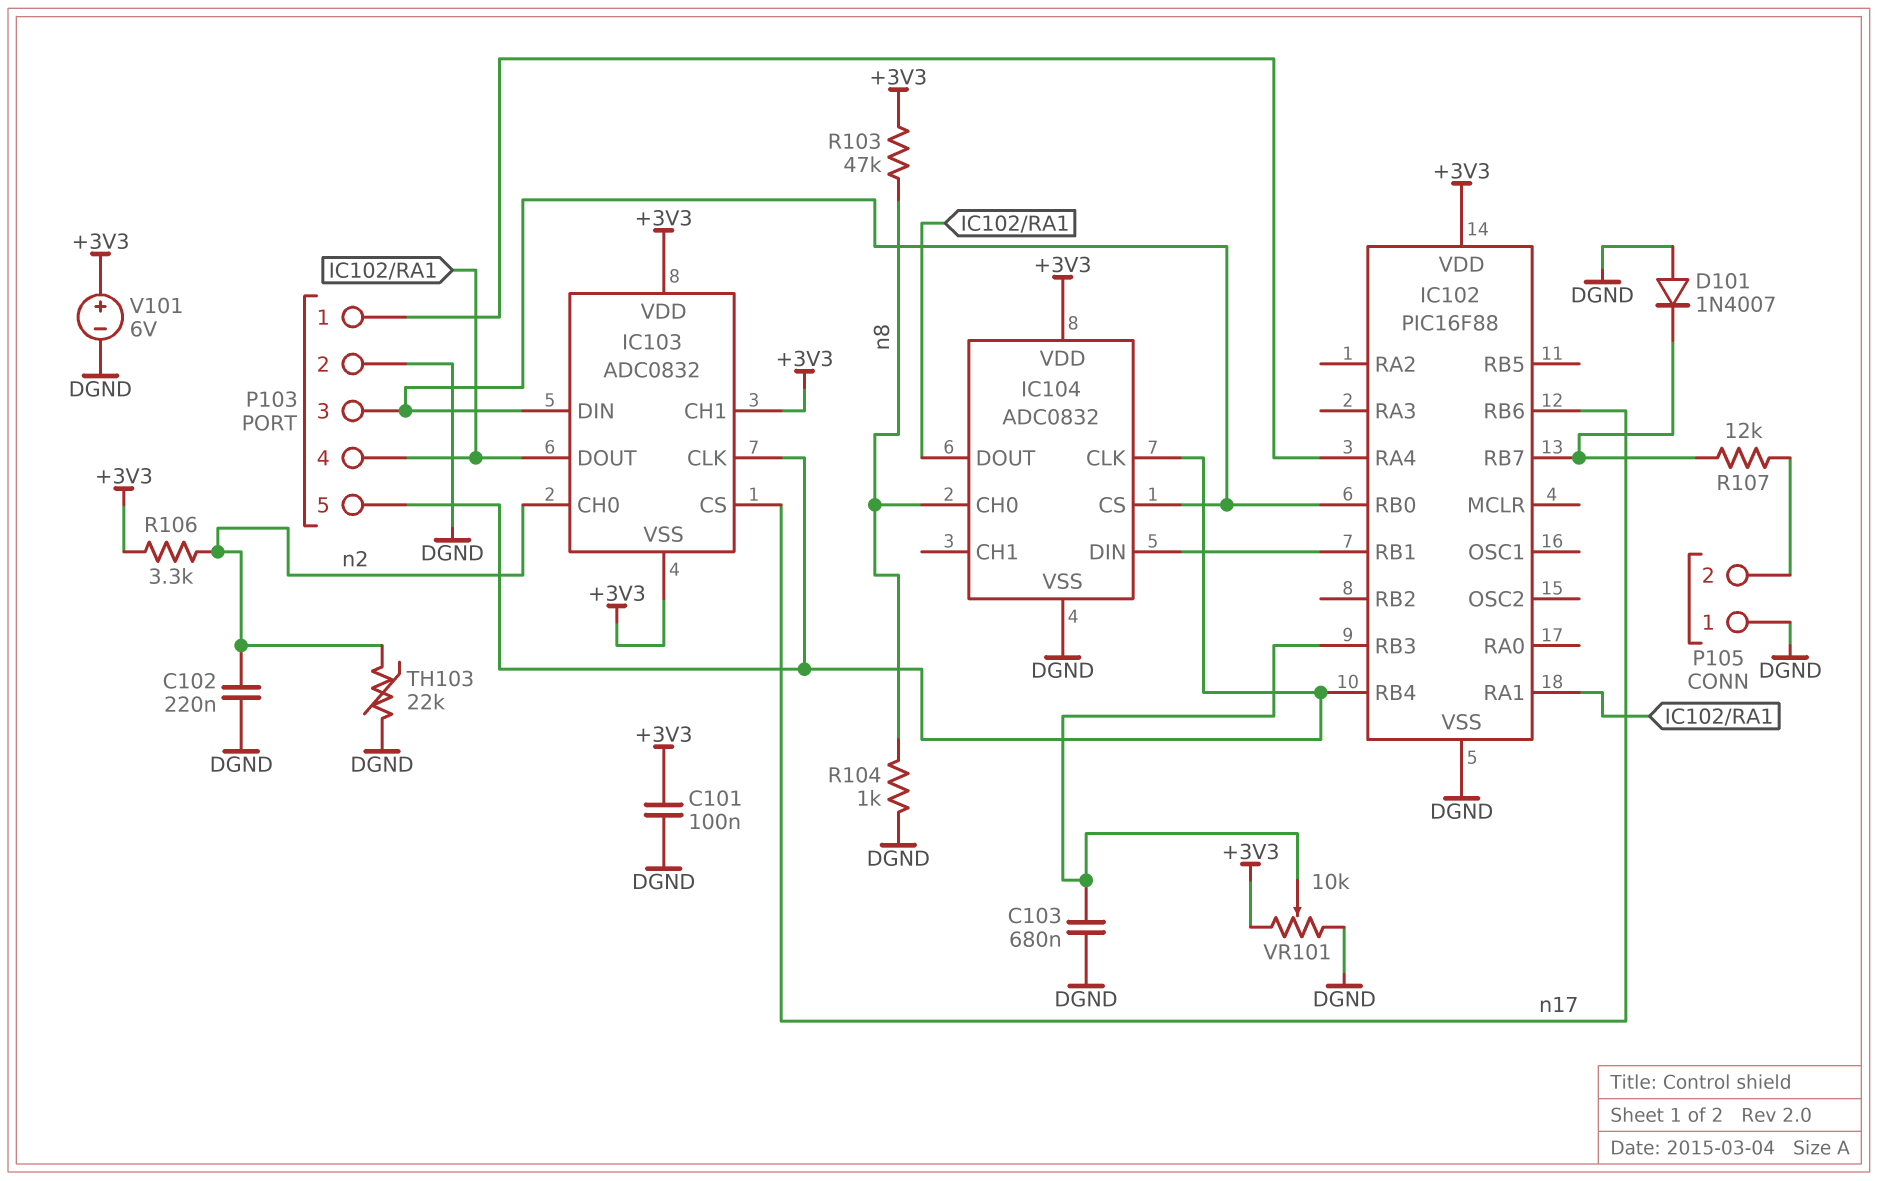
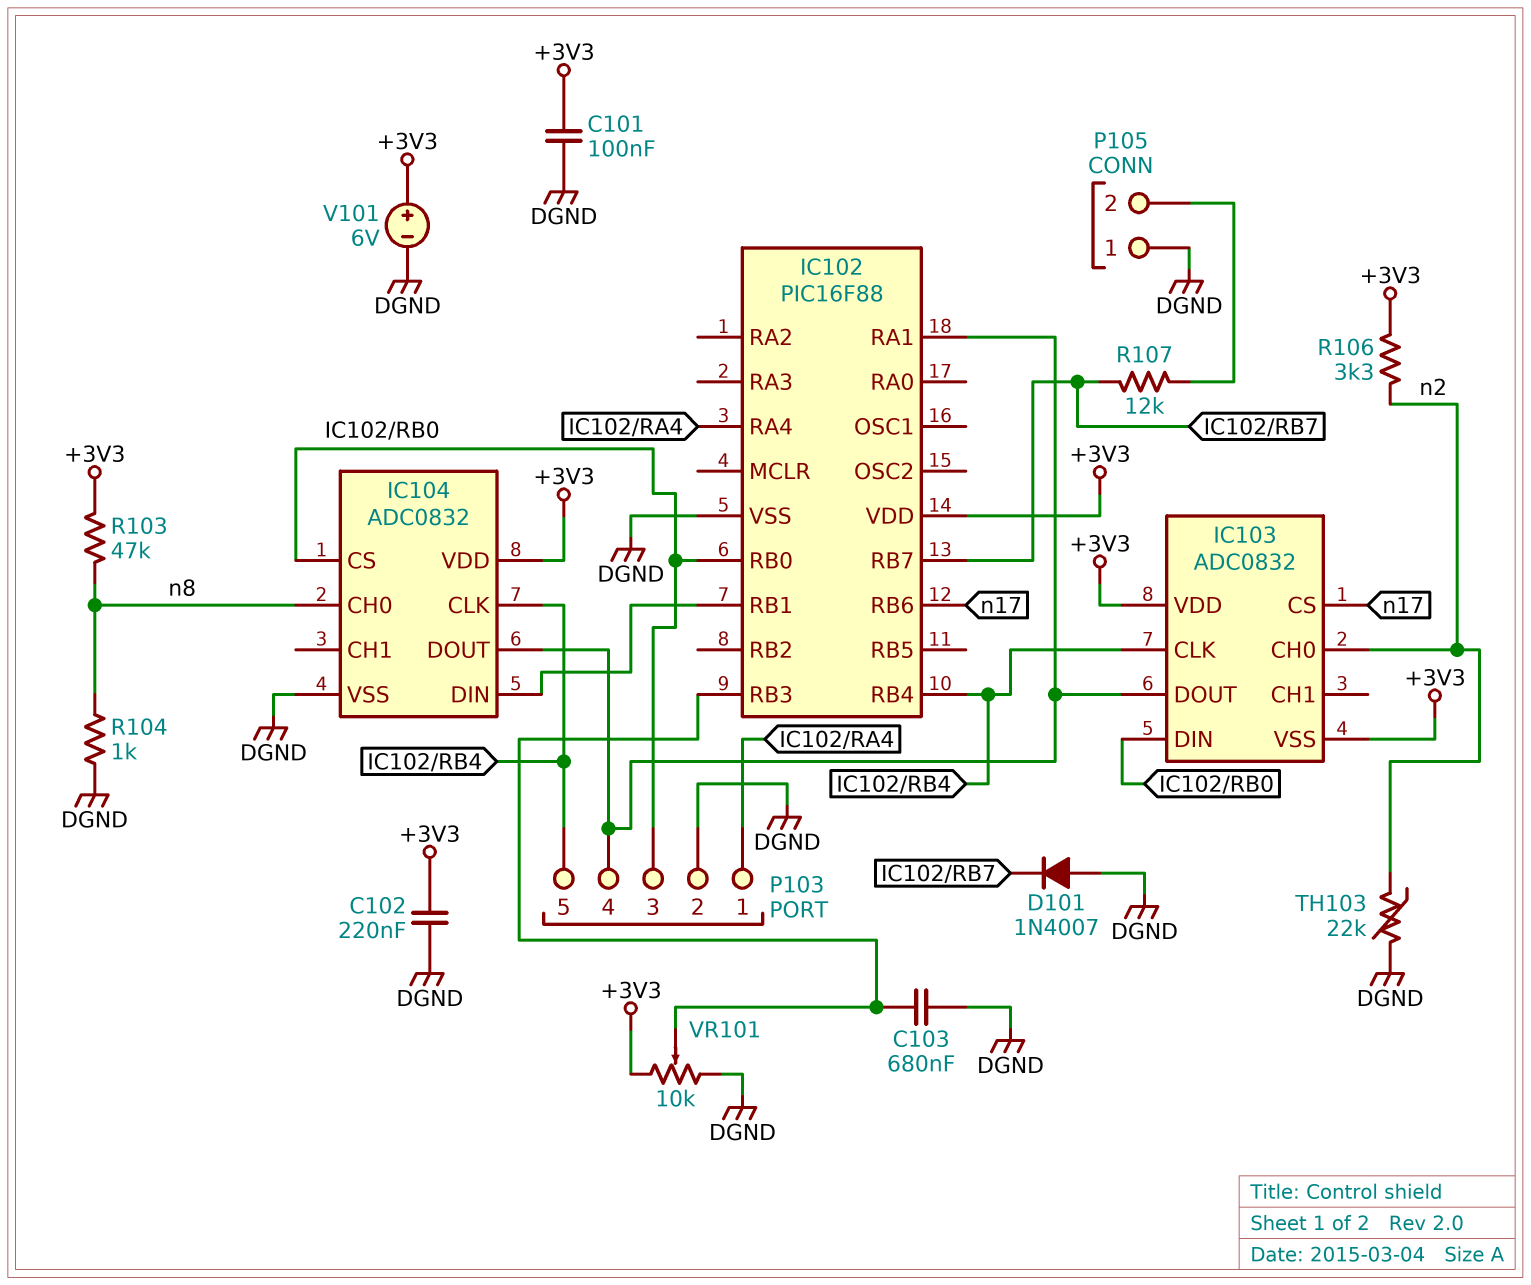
C102: 220nF (DGND, n2) -> 220nF (+3V3, DGND)
IC103 pin CH1: +3V3 -> none

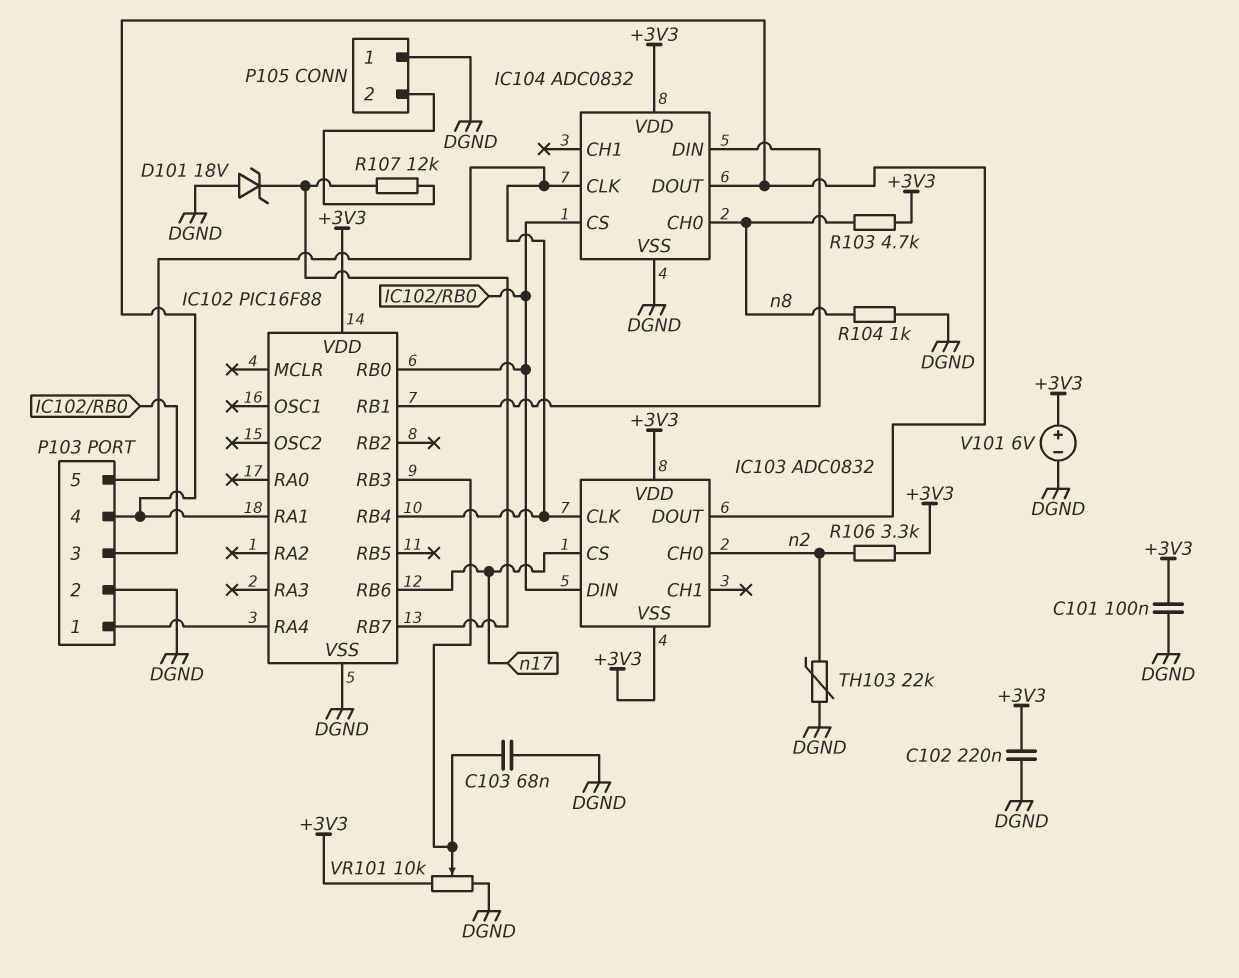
C103: 680nF (DGND, IC102/RB3) -> 68nF (DGND, IC102/RB3)
D101: diode 1N4007 (A DGND, K IC102/RB7) -> zener 18V (A DGND, K IC102/RB7)
R103: 47k (+3V3, n8) -> 4.7k (+3V3, n8)

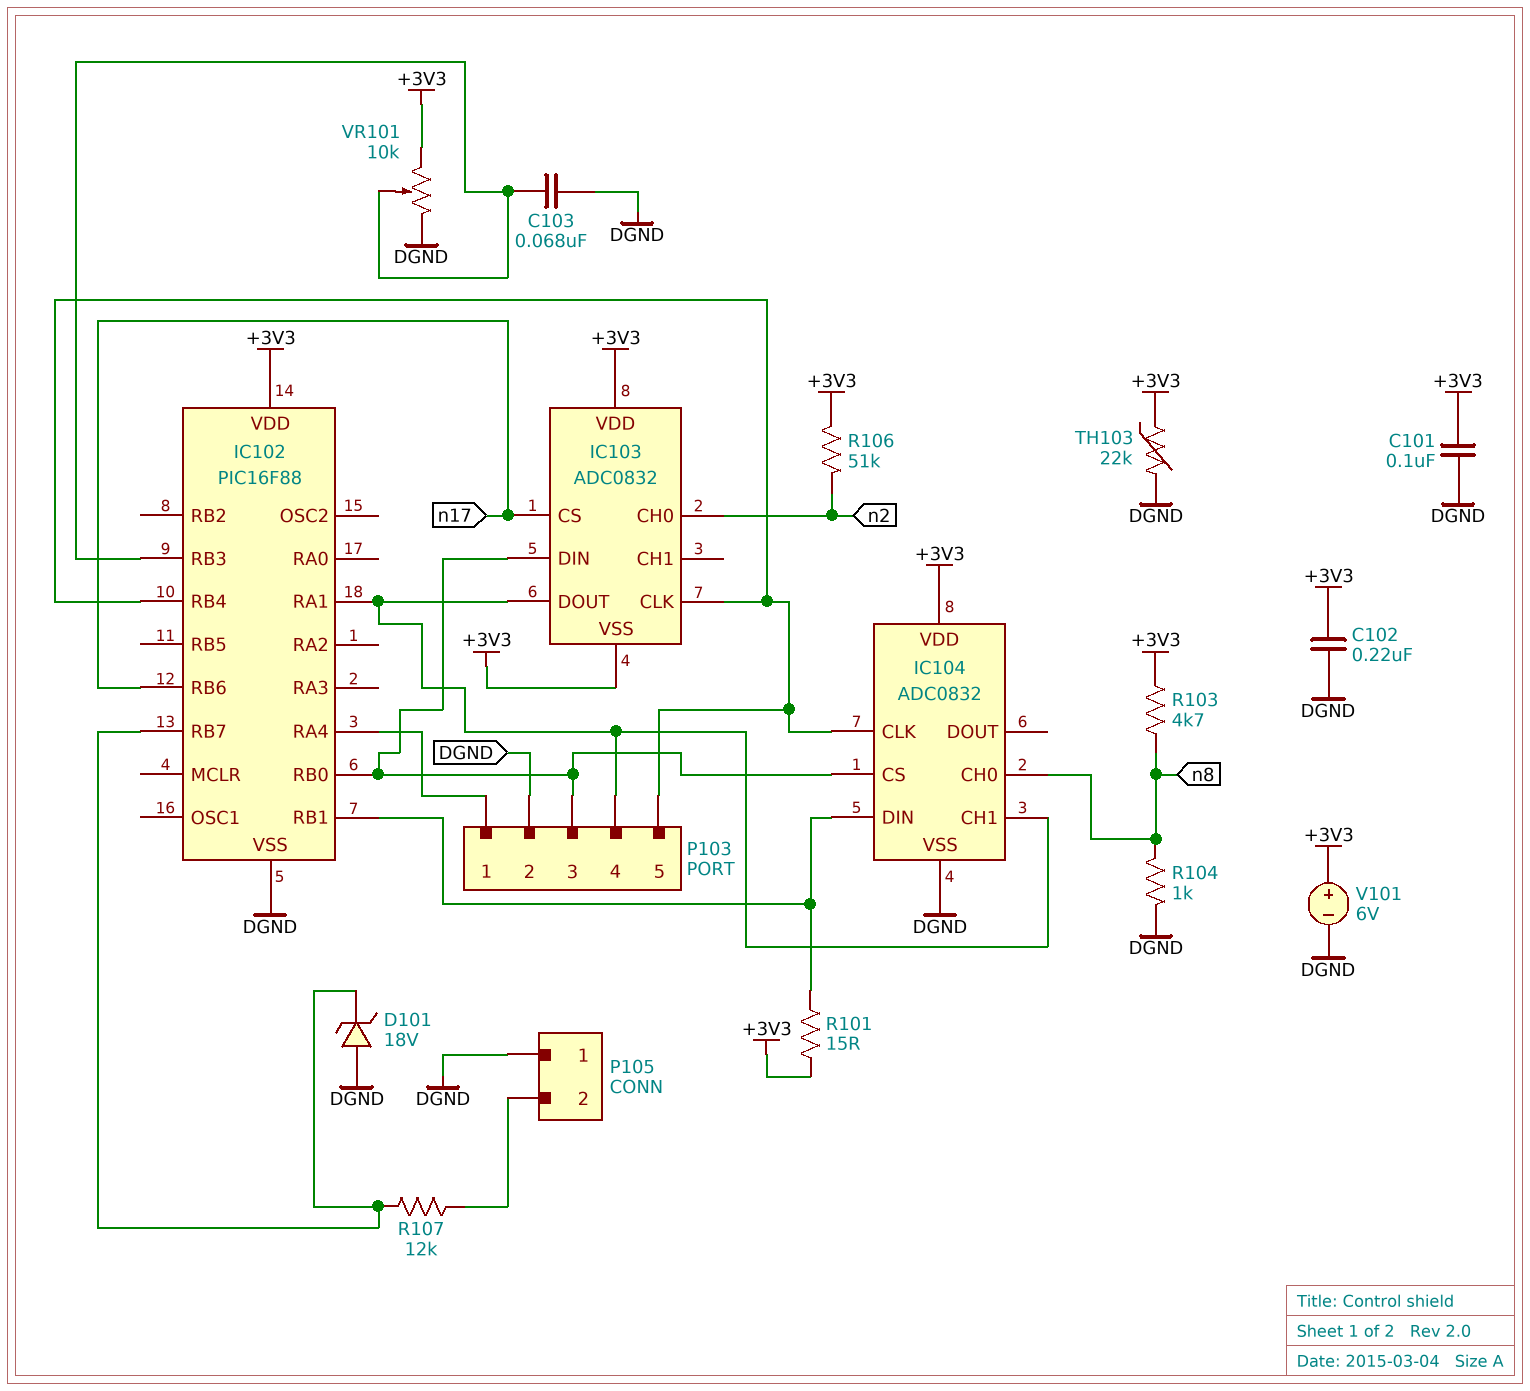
IC104 pin CH1: none -> IC102/RA1
IC104 pin DOUT: IC102/RA1 -> none
R101: none -> 15 (+3V3, IC102/RB1)
R106: 3.3k (+3V3, n2) -> 51k (+3V3, n2)
TH103: 22k (DGND, n2) -> 22k (+3V3, DGND)

